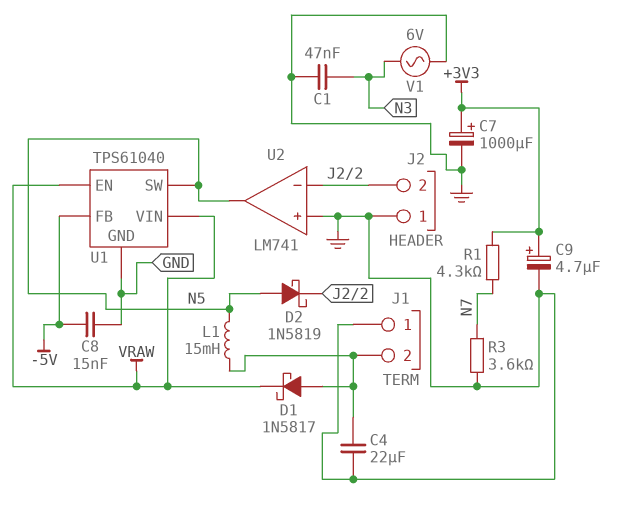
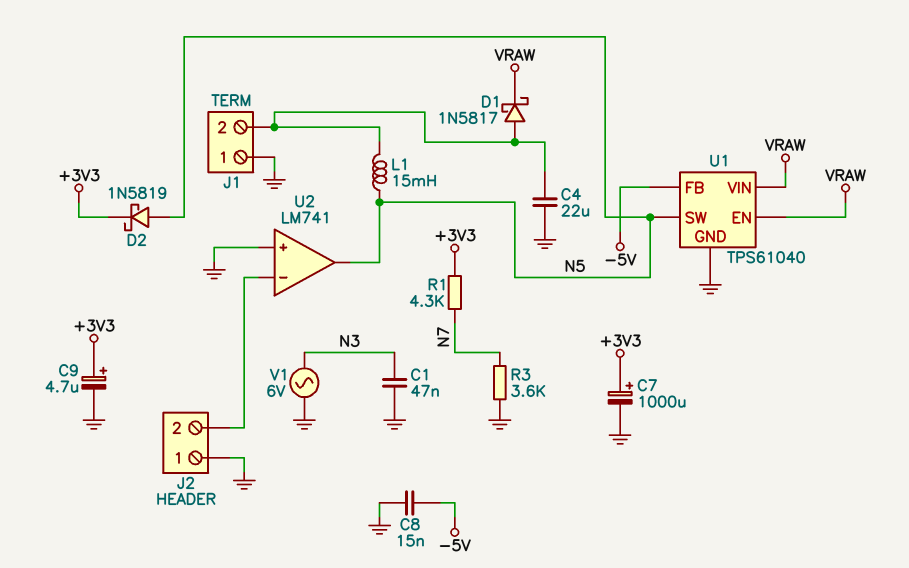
D2: schottky 1N5819 (A N5, K J2/2) -> schottky 1N5819 (A N5, K +3V3)

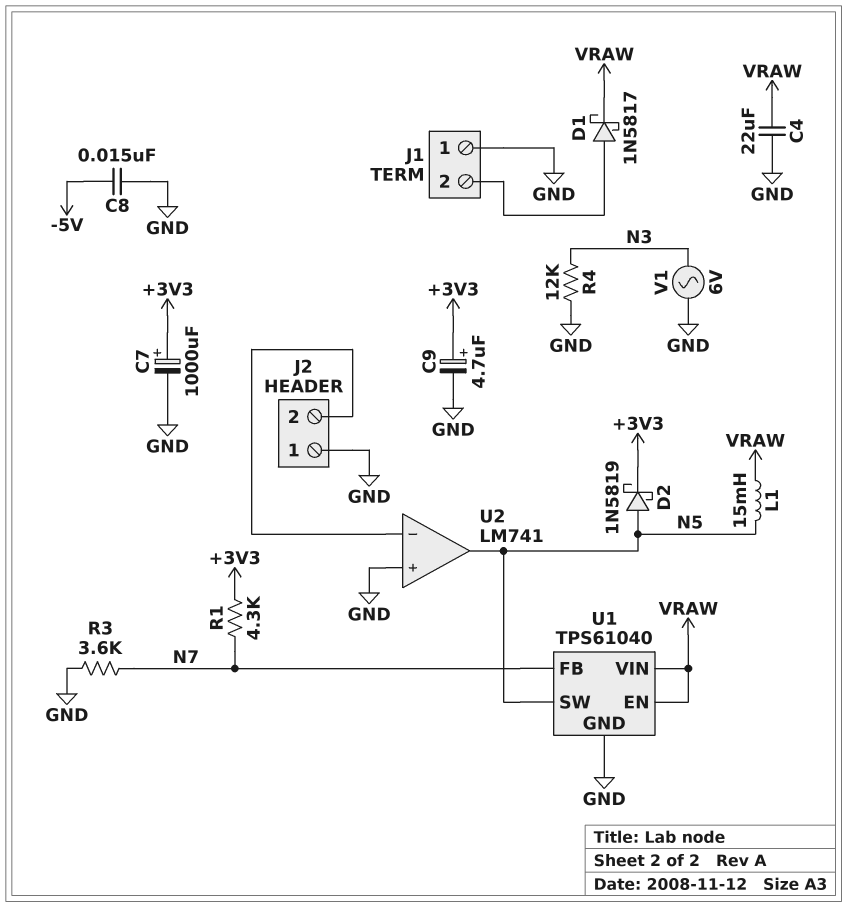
C1: 47nF (GND, N3) -> none
C4: 22uF (GND, J1/2) -> 22uF (GND, VRAW)
L1: 15mH (J1/2, N5) -> 15mH (N5, VRAW)
R4: none -> 12k (GND, N3)
U1 pin FB: -5V -> N7

